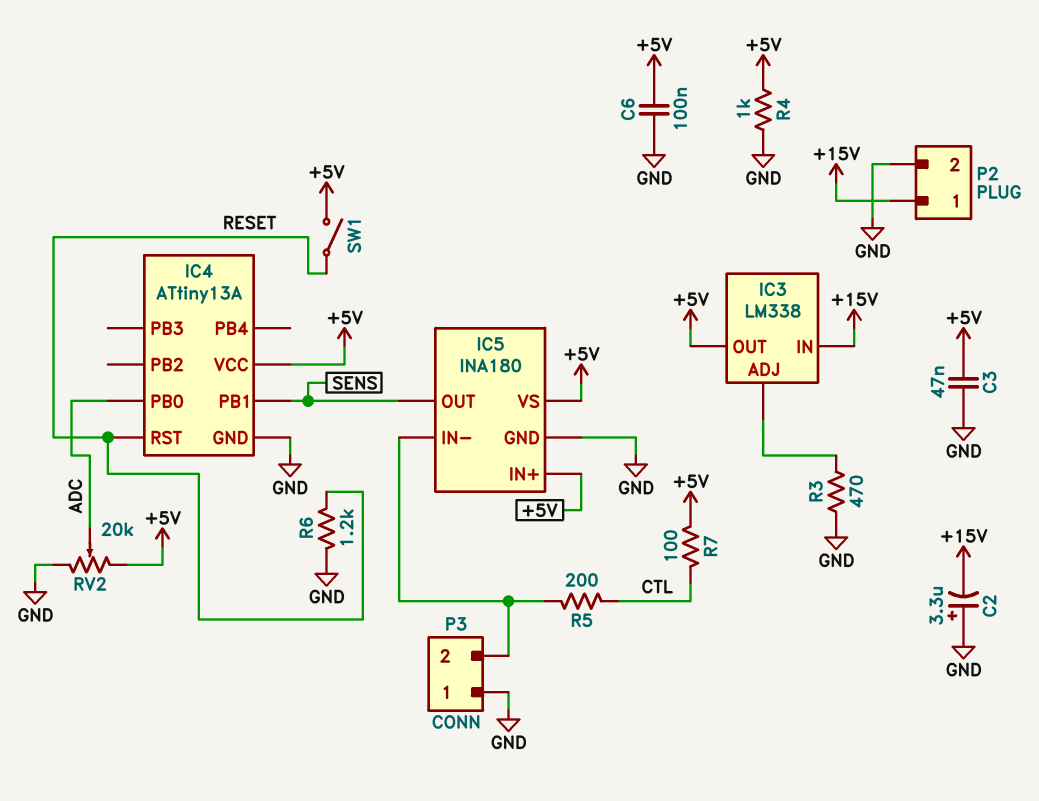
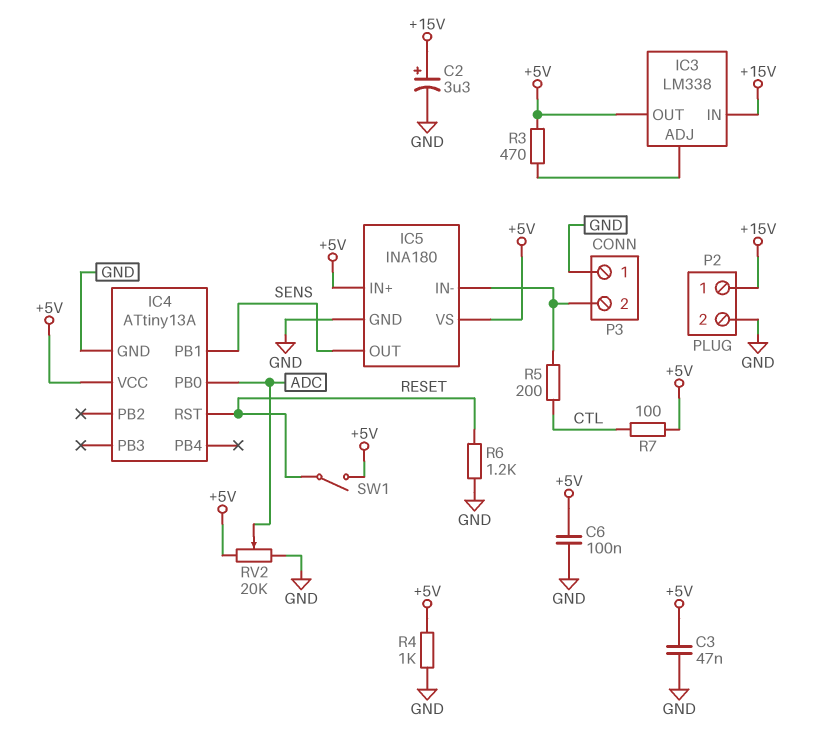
C2: 3.3uF (plus GND, minus +15V) -> 3.3uF (plus +15V, minus GND)
R3: 470 (GND, IC3/ADJ) -> 470 (+5V, IC3/ADJ)

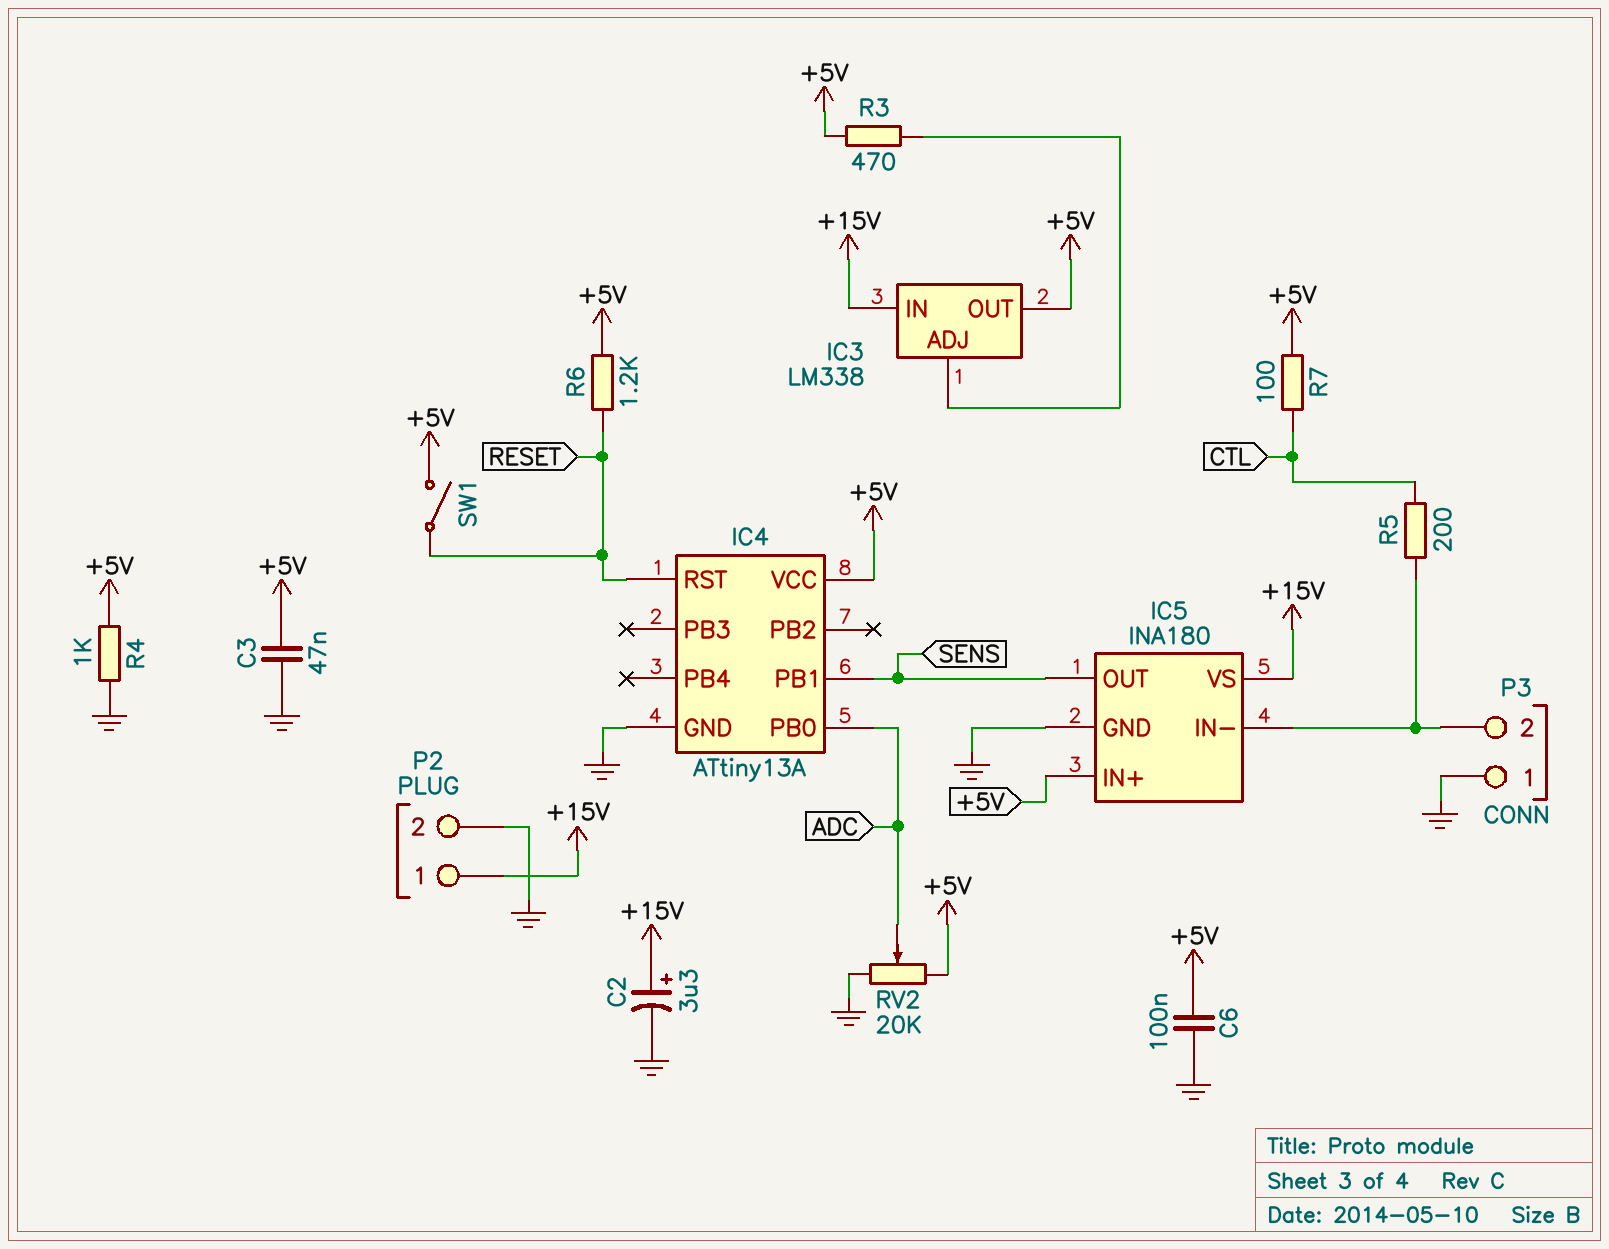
IC5 pin VS: +5V -> +15V
R6: 1.2k (GND, RESET) -> 1.2k (+5V, RESET)

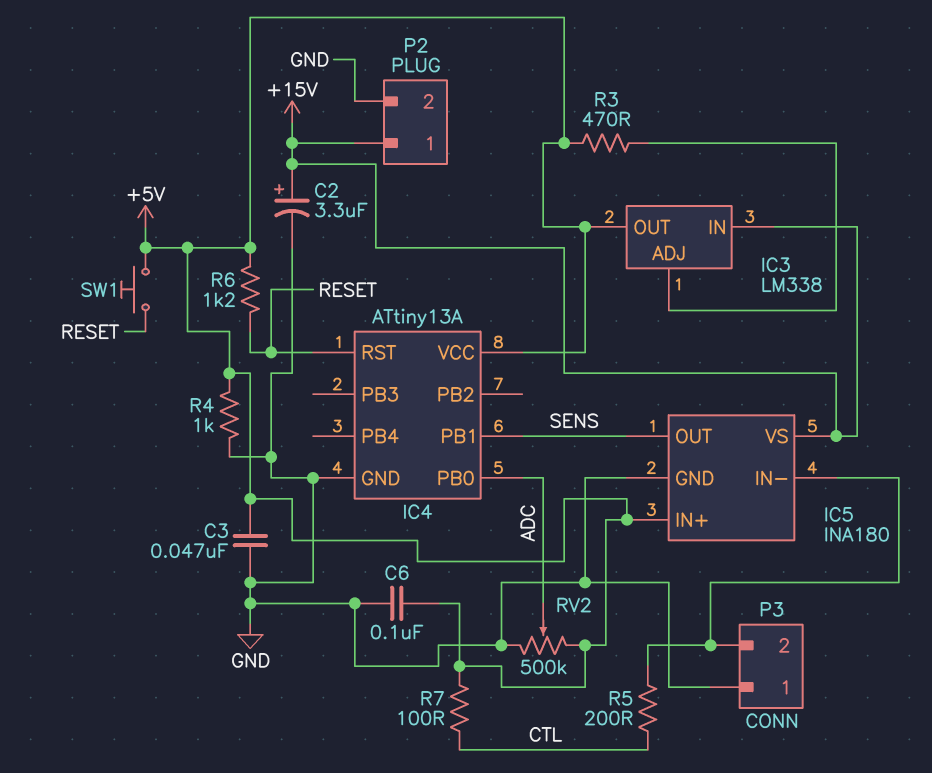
RV2: 20k (+5V, GND, wiper ADC) -> 500k (+5V, GND, wiper ADC)
SW1: switch (+5V, RESET) -> button (+5V, RESET)

